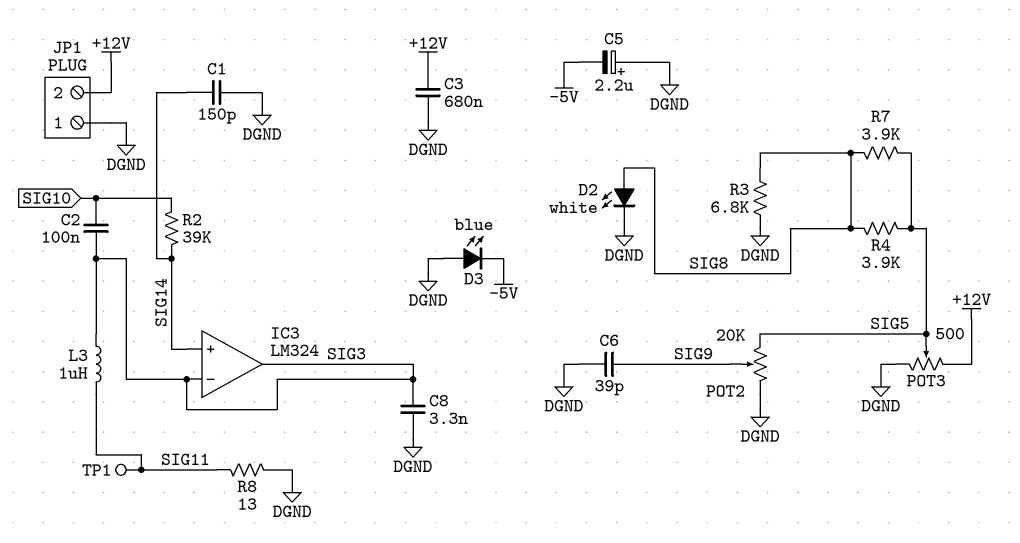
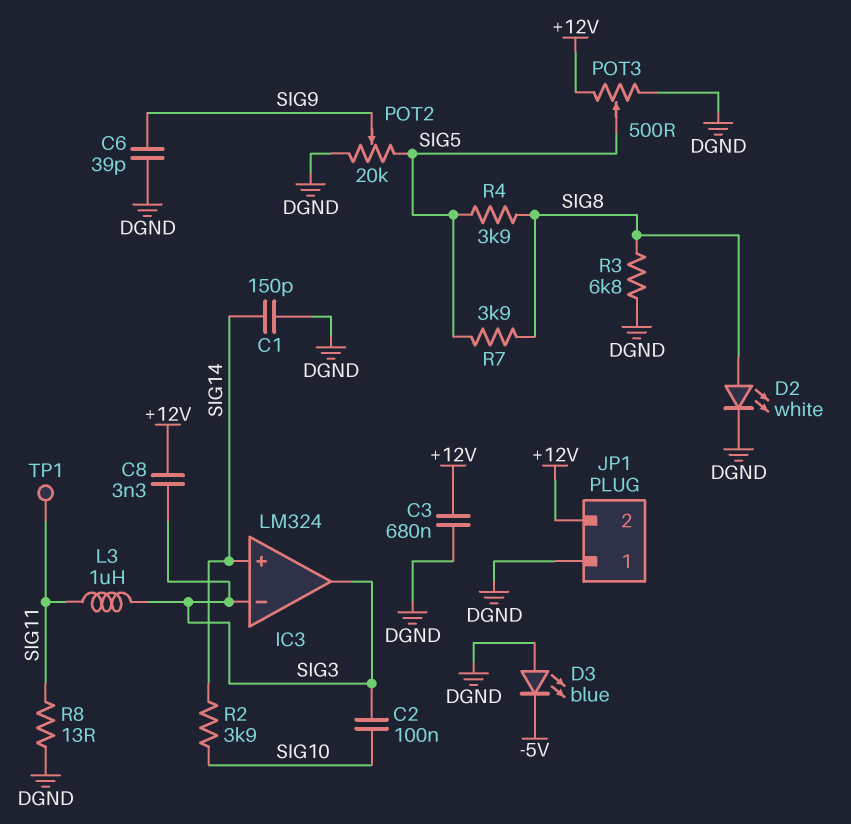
C5: 2.2uF (plus DGND, minus -5V) -> none
C8: 3.3nF (DGND, SIG3) -> 3.3nF (+12V, SIG3)
R2: 39k (SIG10, SIG14) -> 3.9k (SIG10, SIG14)

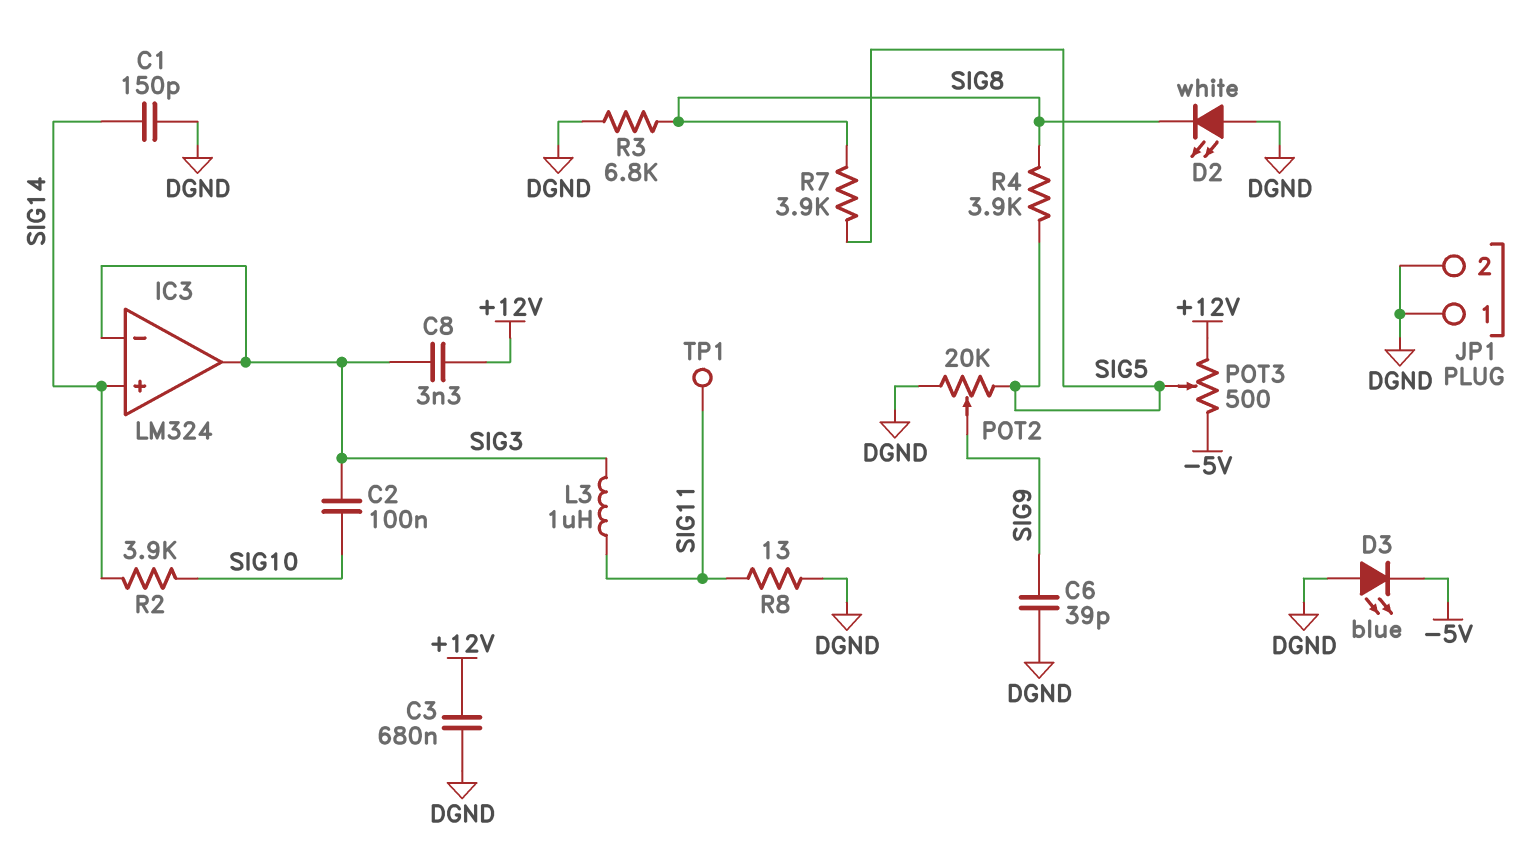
D2: LED white (A SIG8, K DGND) -> LED white (A DGND, K SIG8)
JP1 pin 2: +12V -> DGND
POT3: 500 (+12V, DGND, wiper SIG5) -> 500 (+12V, -5V, wiper SIG5)

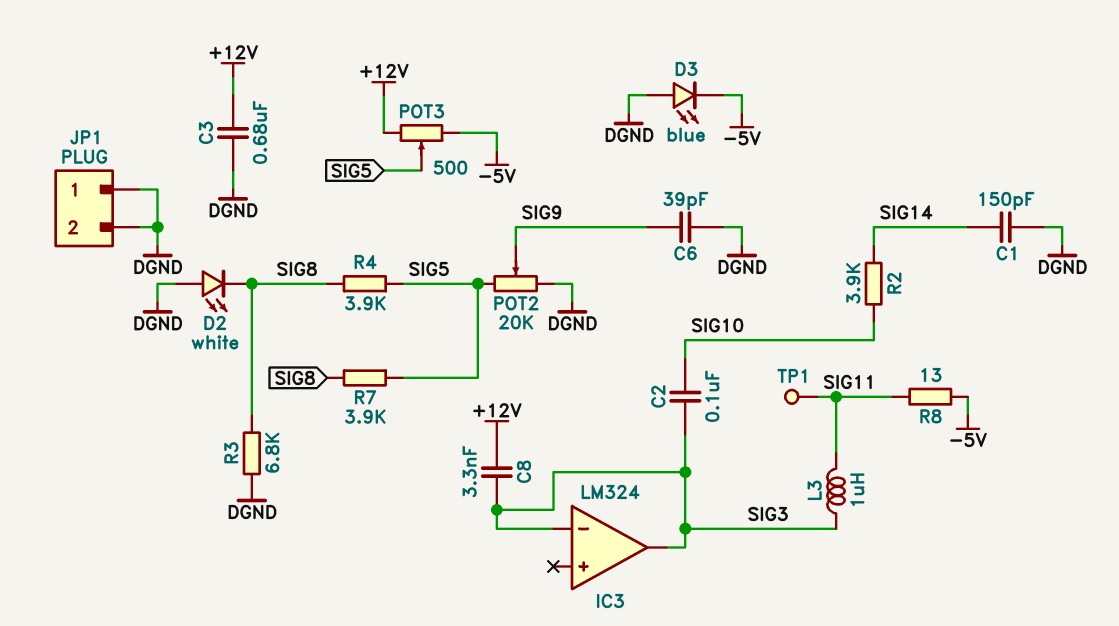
IC3 pin in+: SIG14 -> none
R8: 13 (DGND, SIG11) -> 13 (-5V, SIG11)

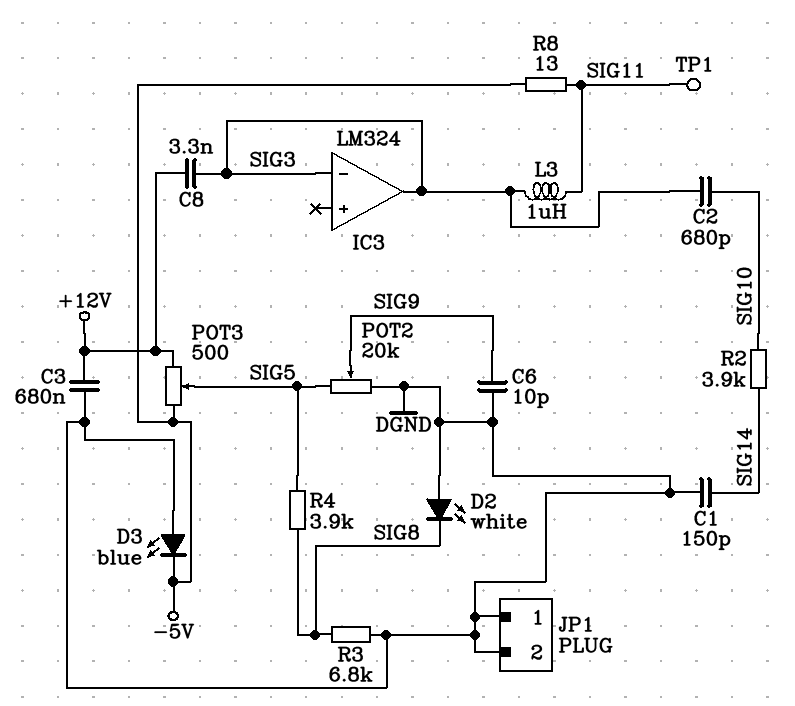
C2: 100nF (SIG3, SIG10) -> 680pF (SIG3, SIG10)
C6: 39pF (DGND, SIG9) -> 10pF (DGND, SIG9)
R7: 3.9k (SIG5, SIG8) -> none

